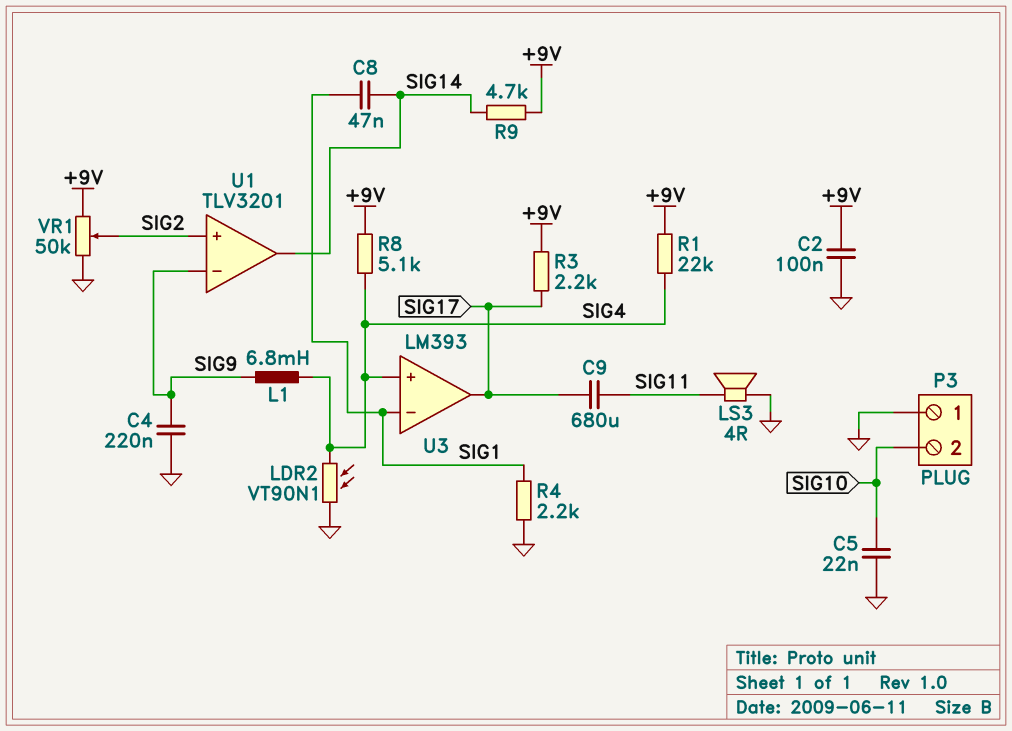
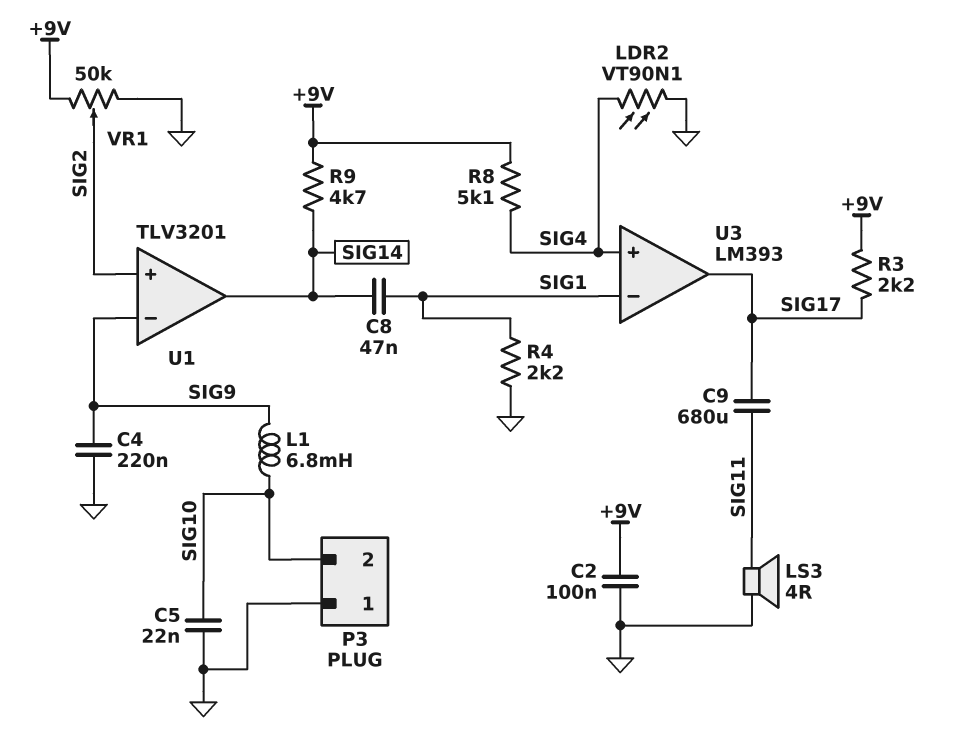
L1: 6.8mH (SIG4, SIG9) -> 6.8mH (SIG9, SIG10)
R1: 22k (+9V, SIG4) -> none

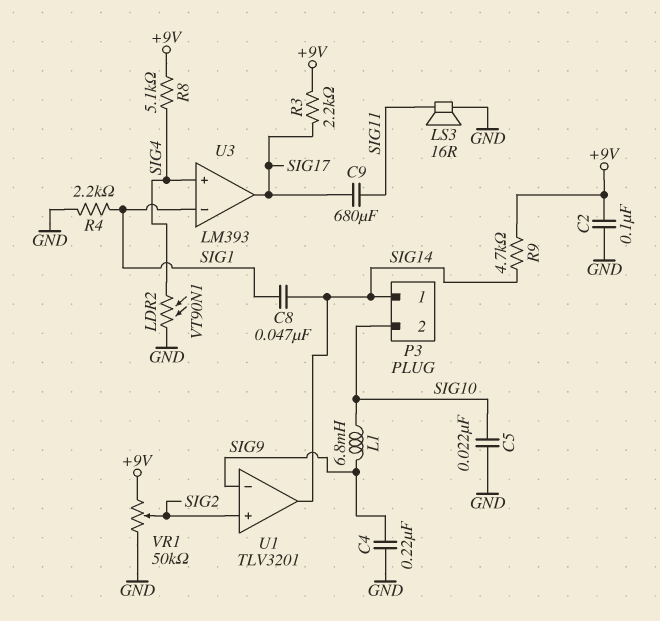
LS3: speaker 4R (GND, SIG11) -> speaker 16R (GND, SIG11)
P3 pin 1: GND -> SIG14

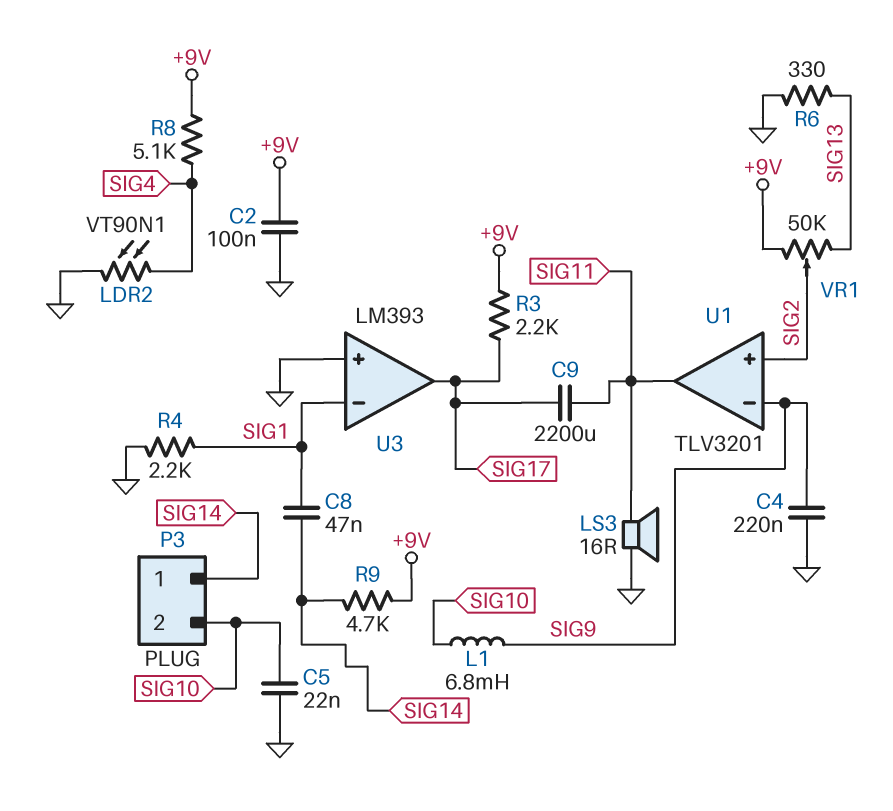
C9: 680uF (SIG11, SIG17) -> 2200uF (SIG11, SIG17)
R6: none -> 330 (GND, SIG13)
U1 pin out: SIG14 -> SIG11
U3 pin in+: SIG4 -> GND
VR1: 50k (+9V, GND, wiper SIG2) -> 50k (+9V, SIG13, wiper SIG2)

